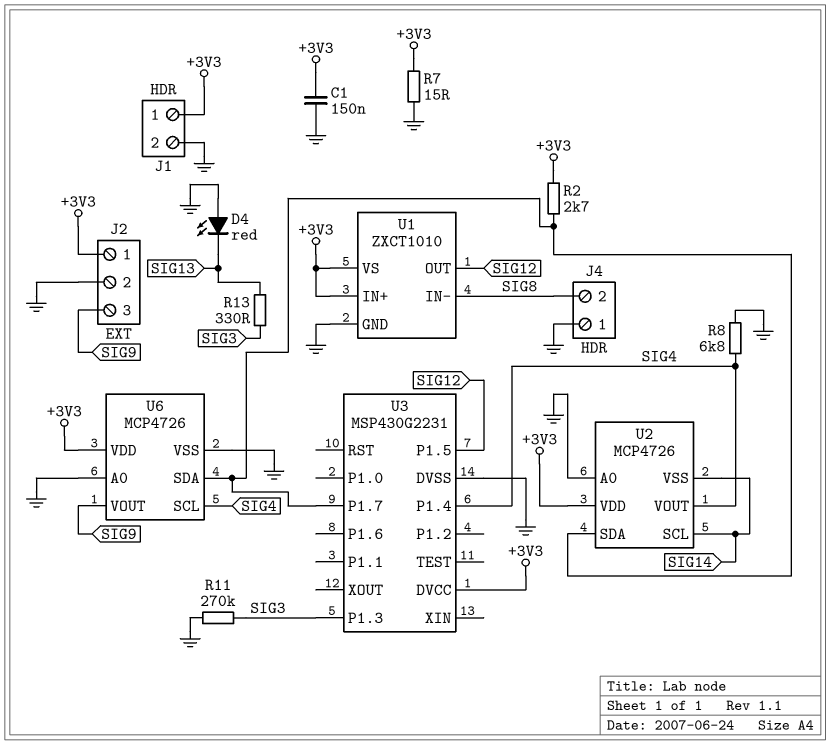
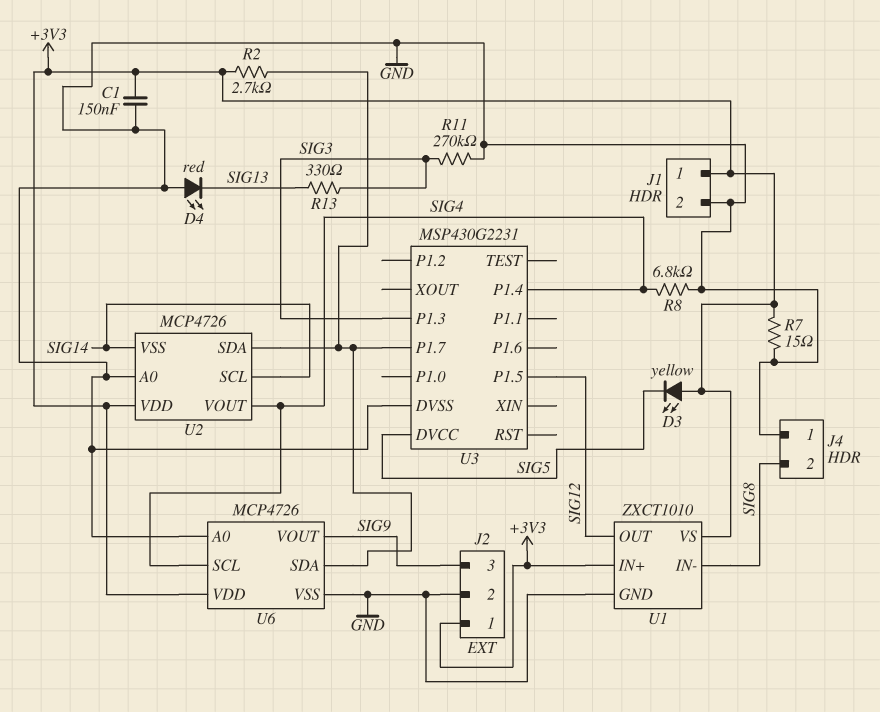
D3: none -> LED yellow (A +3V3, K SIG5)
U3 pin DVCC: +3V3 -> SIG5

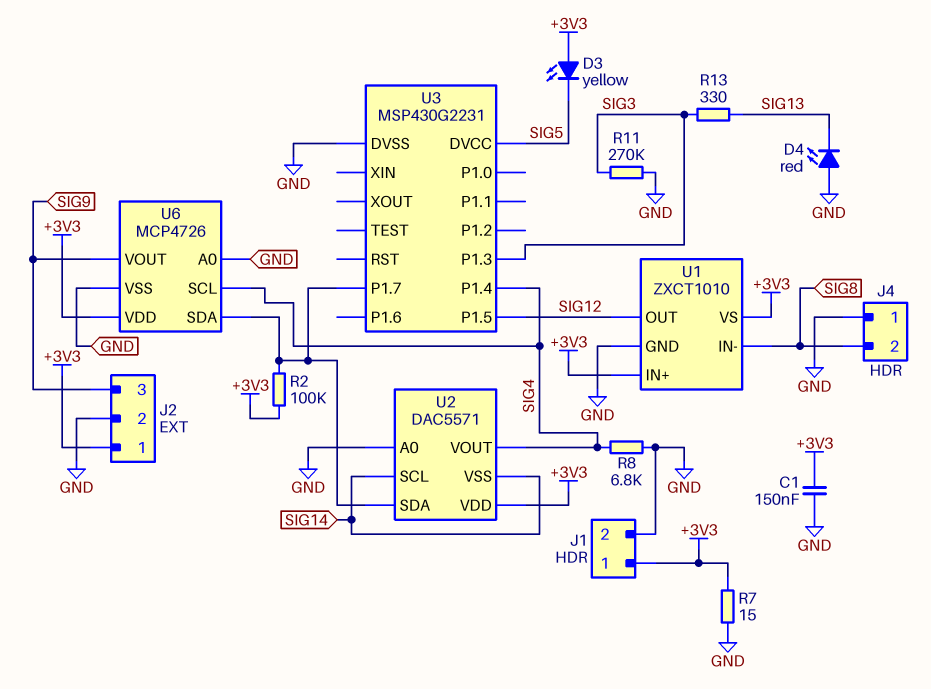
R2: 2.7k (+3V3, U2/SDA) -> 100k (+3V3, U2/SDA)
U2: MCP4726 -> DAC5571

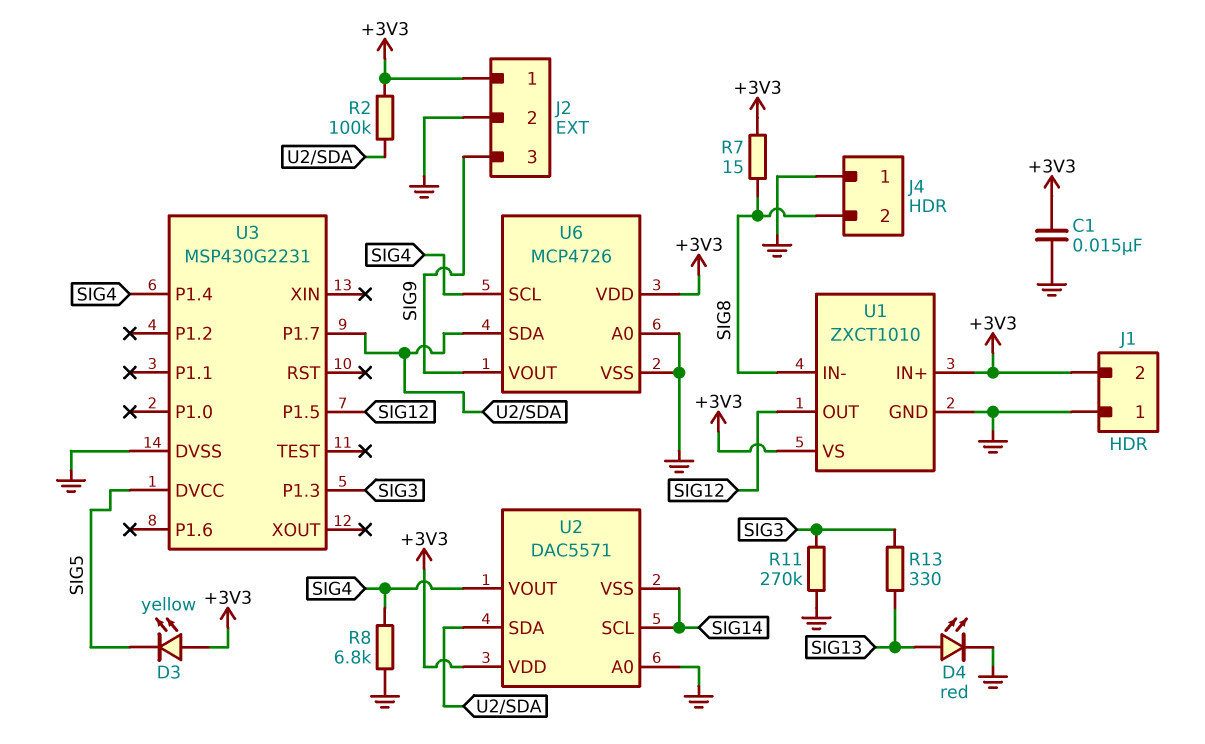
C1: 150nF (+3V3, GND) -> 15nF (+3V3, GND)
D4: LED red (A GND, K SIG13) -> LED red (A SIG13, K GND)
J1 pin 1: +3V3 -> GND
J1 pin 2: GND -> +3V3
R7: 15 (+3V3, GND) -> 15 (+3V3, SIG8)

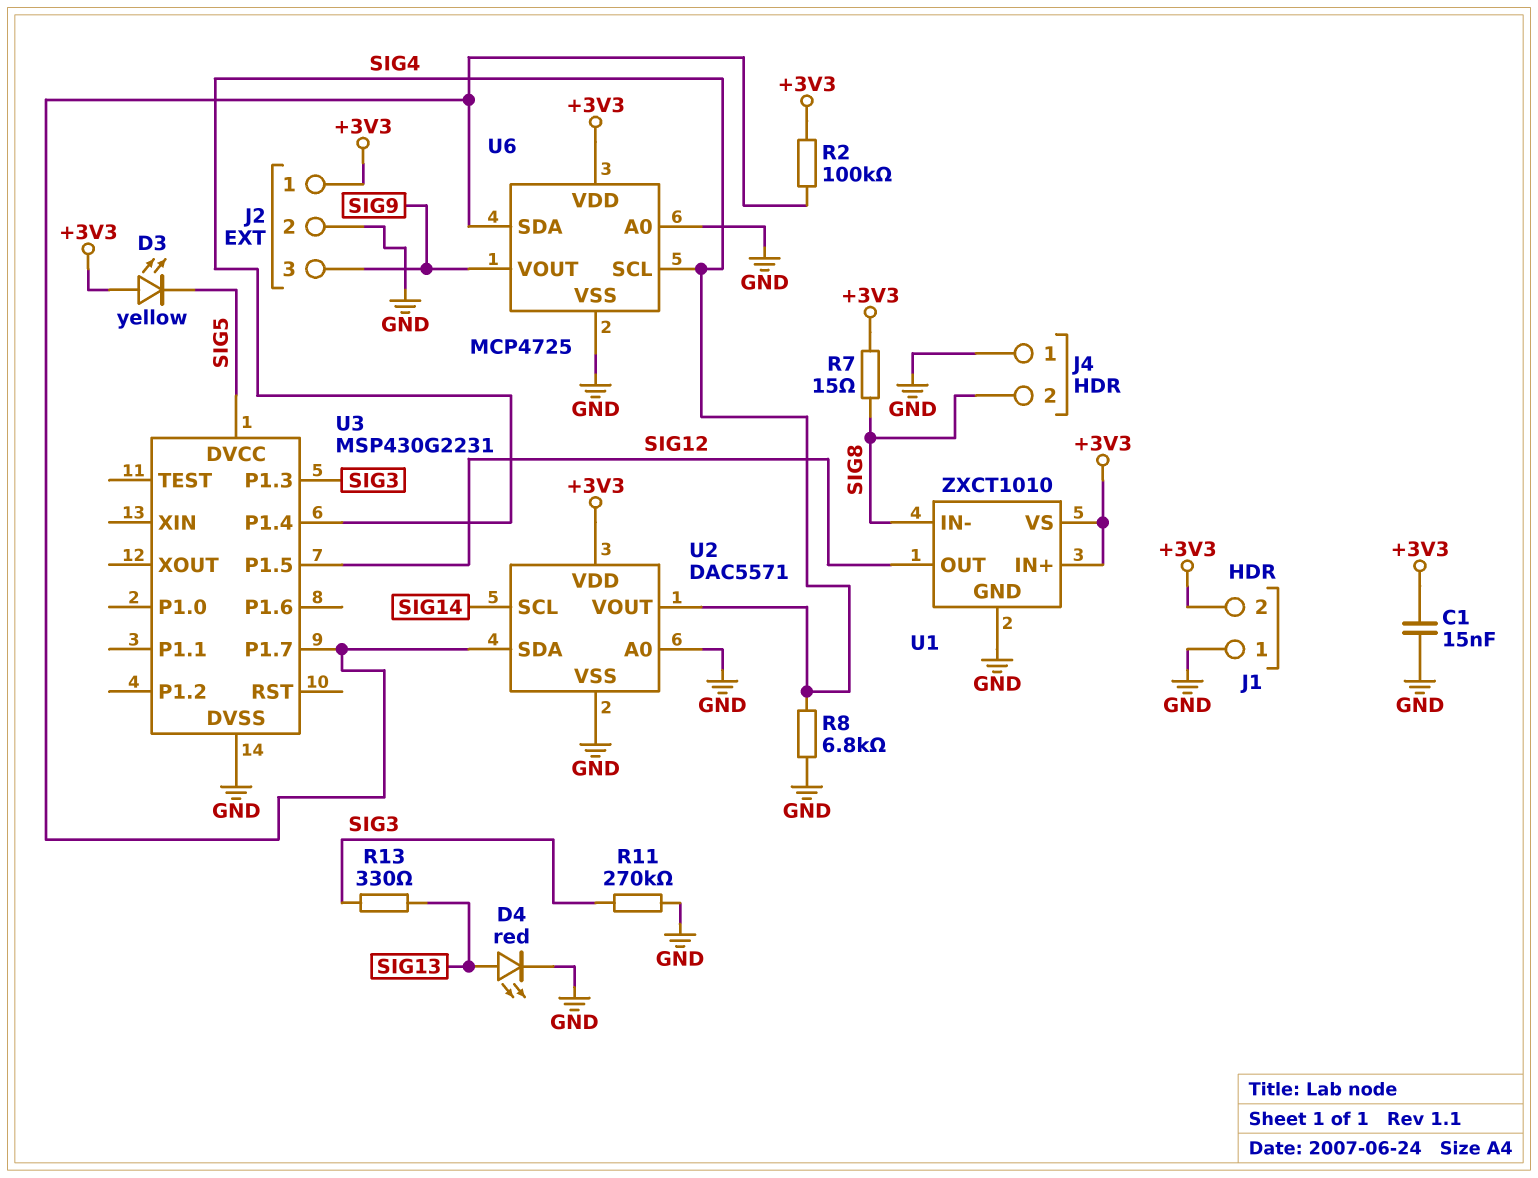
U2 pin VSS: SIG14 -> GND
U6: MCP4726 -> MCP4725

